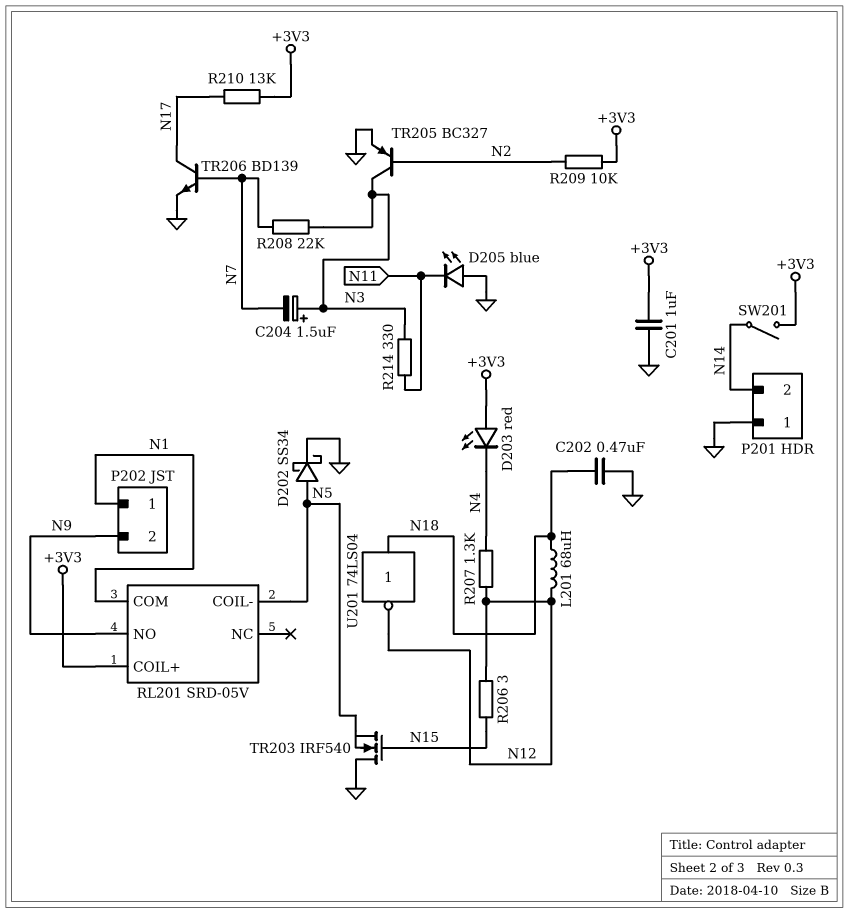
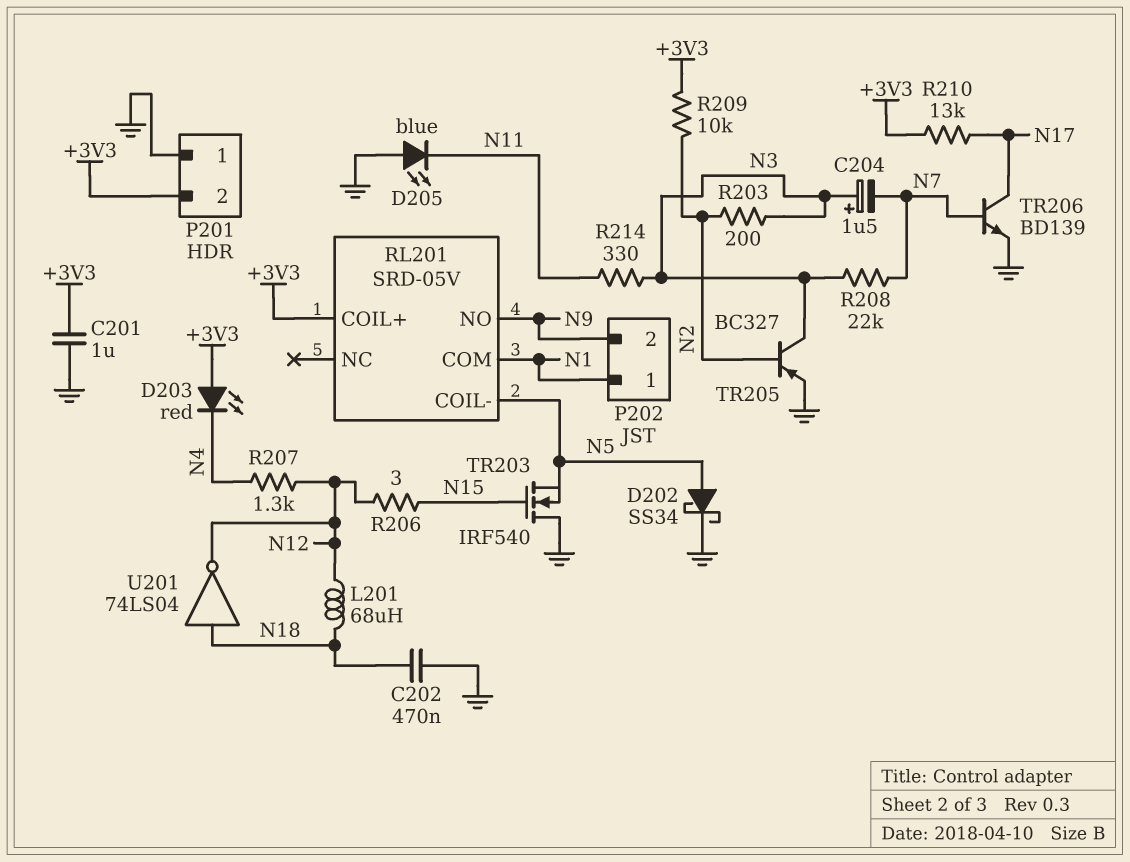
P201 pin 2: N14 -> +3V3
R203: none -> 200 (N2, N3)
SW201: switch (+3V3, N14) -> none

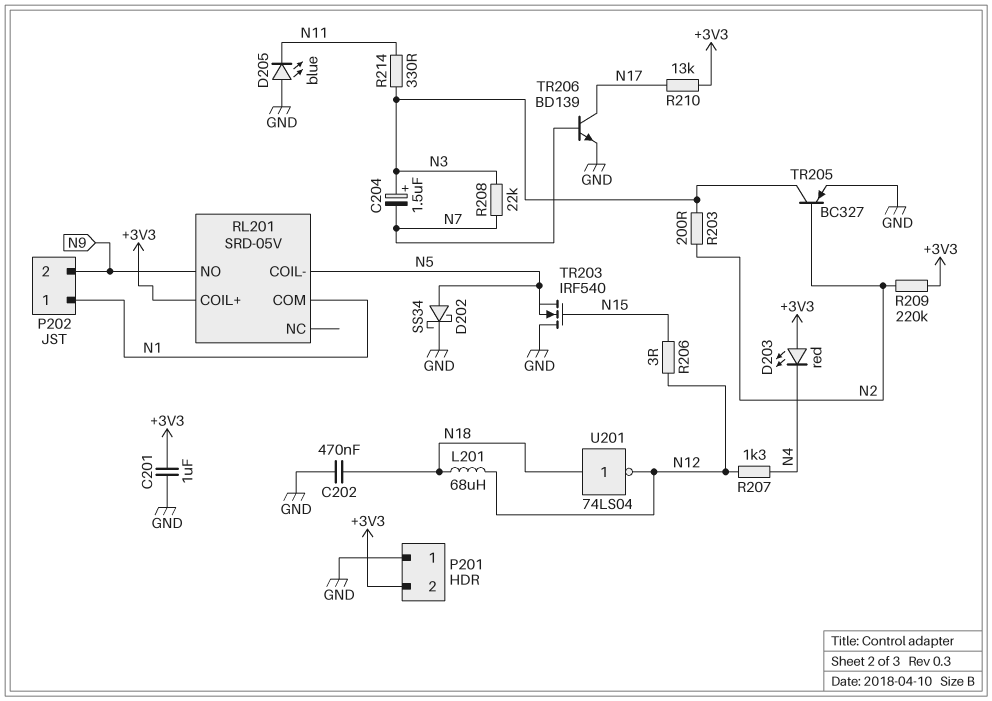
R209: 10k (+3V3, N2) -> 220k (+3V3, N2)

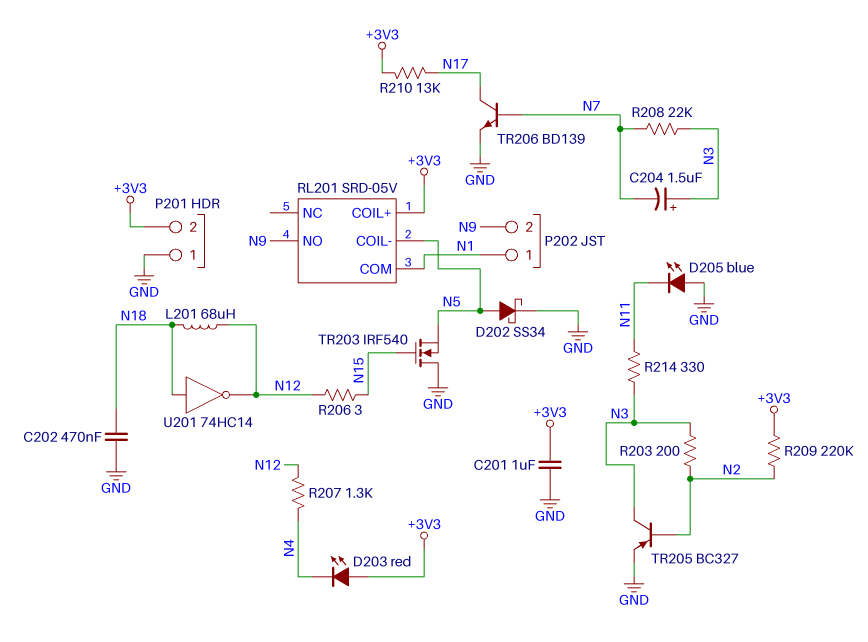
U201: NOT 74LS04 (in N18, out N12) -> NOT 74HC14 (in N18, out N12)

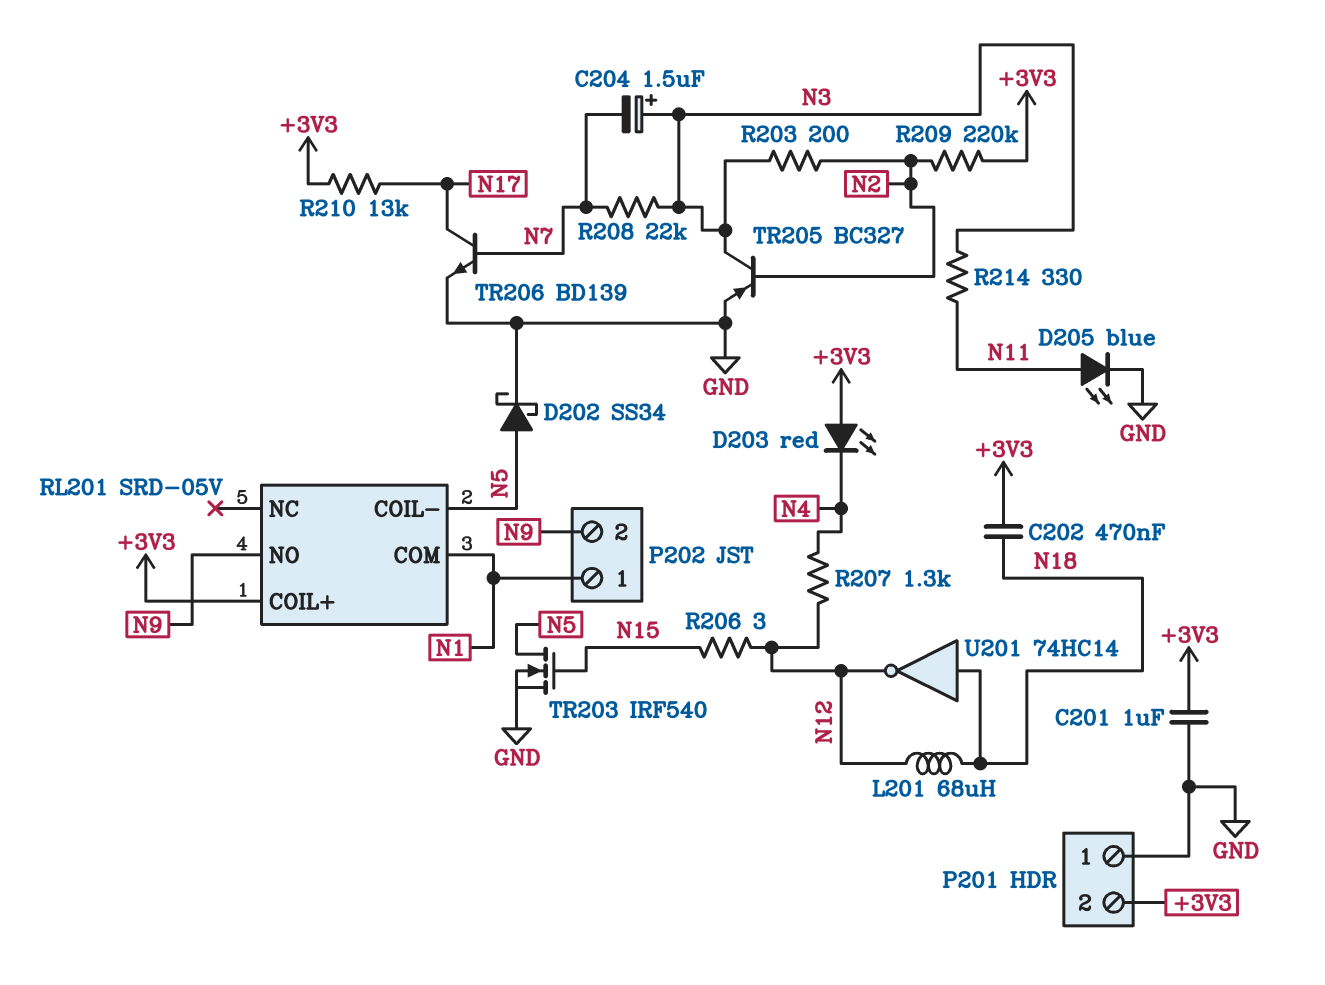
C202: 470nF (GND, N18) -> 470nF (+3V3, N18)
D205: LED blue (A GND, K N11) -> LED blue (A N11, K GND)
TR203: NMOS IRF540 (G N15, D GND, S N5) -> NMOS IRF540 (G N15, D N5, S GND)

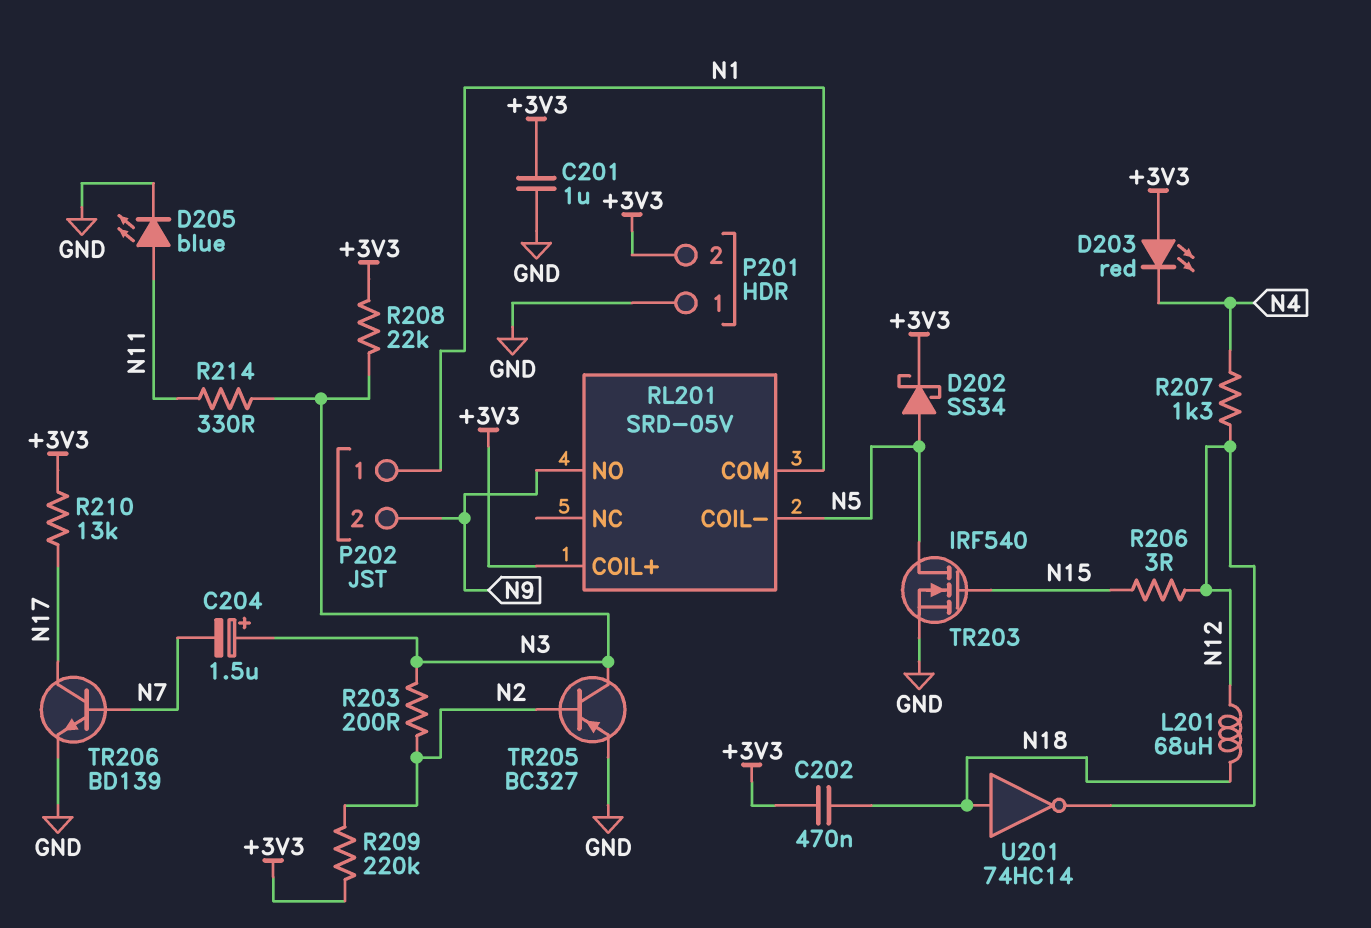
D202: schottky SS34 (A N5, K GND) -> schottky SS34 (A N5, K +3V3)
R208: 22k (N3, N7) -> 22k (+3V3, N3)

